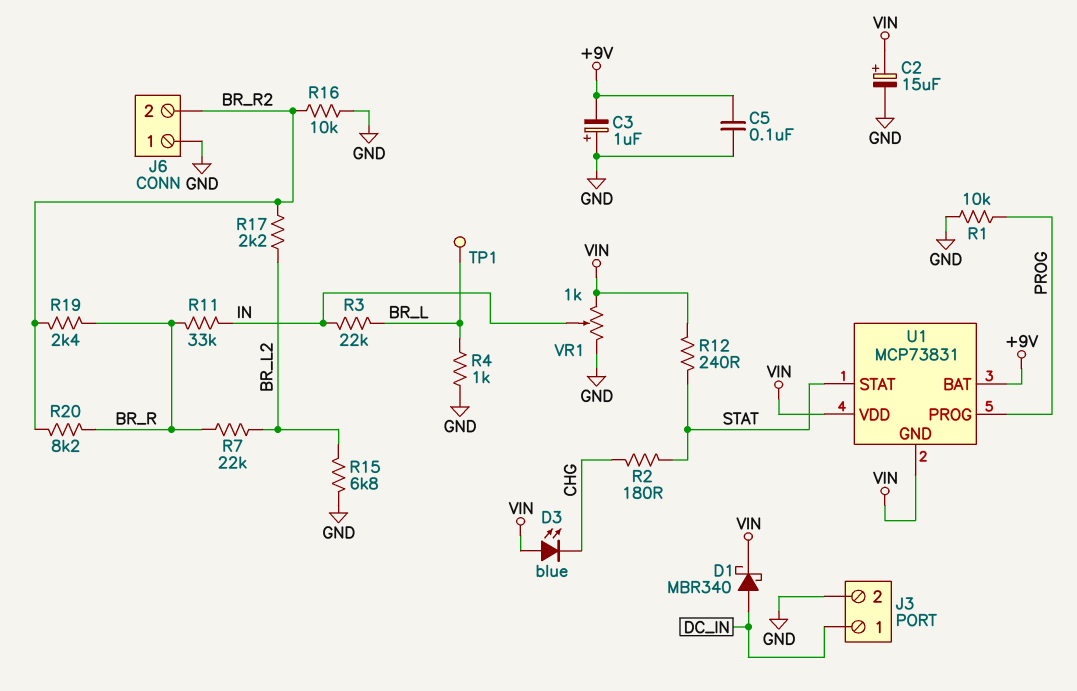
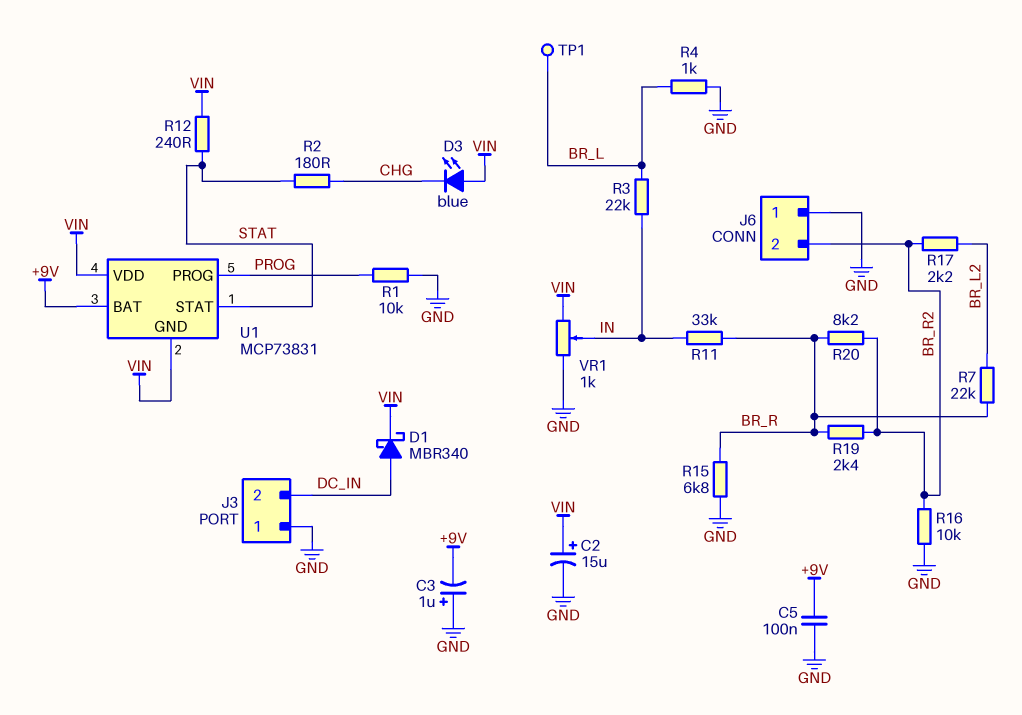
J3 pin 1: DC_IN -> GND
J3 pin 2: GND -> DC_IN
R15: 6.8k (BR_L2, GND) -> 6.8k (BR_R, GND)

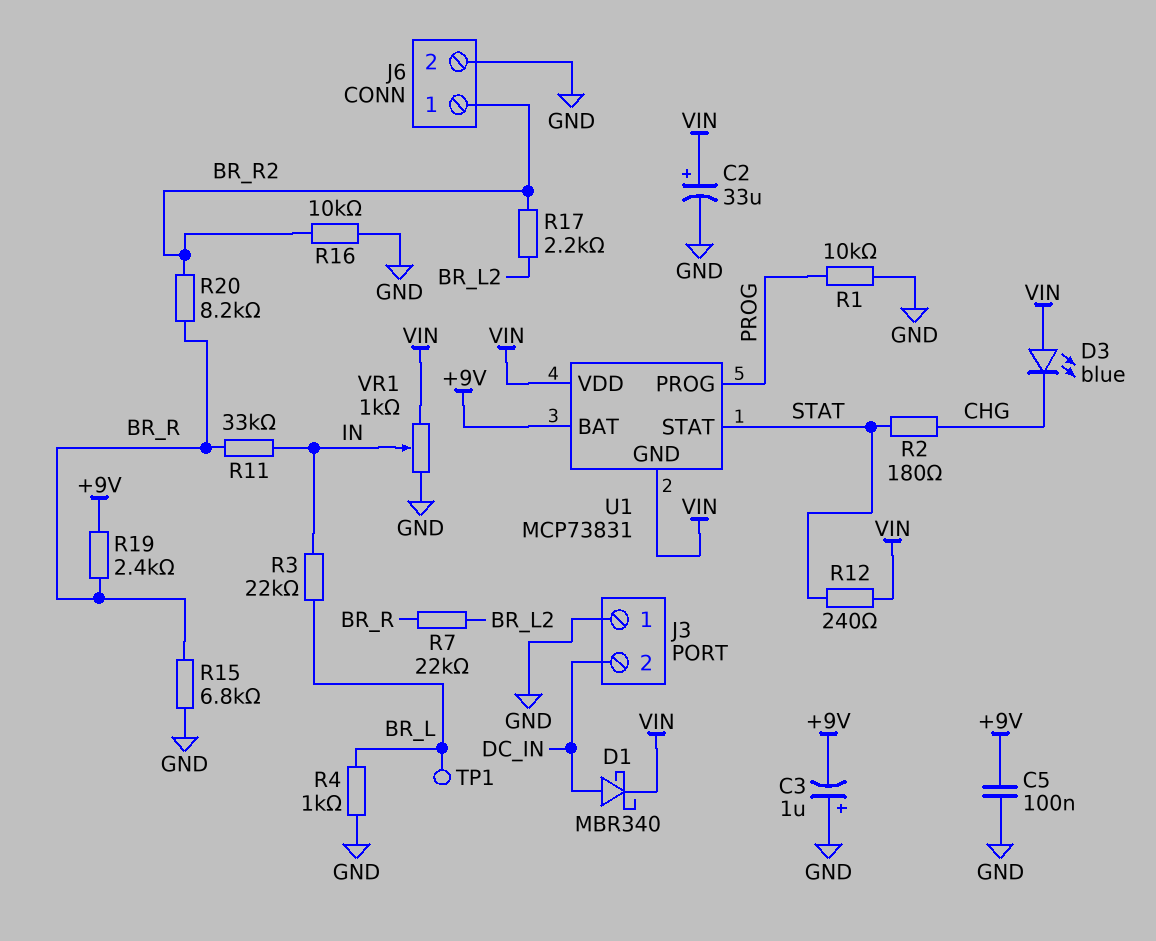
C2: 15uF (plus VIN, minus GND) -> 33uF (plus VIN, minus GND)
J6 pin 1: GND -> BR_R2
J6 pin 2: BR_R2 -> GND
R19: 2.4k (BR_R, BR_R2) -> 2.4k (+9V, BR_R)

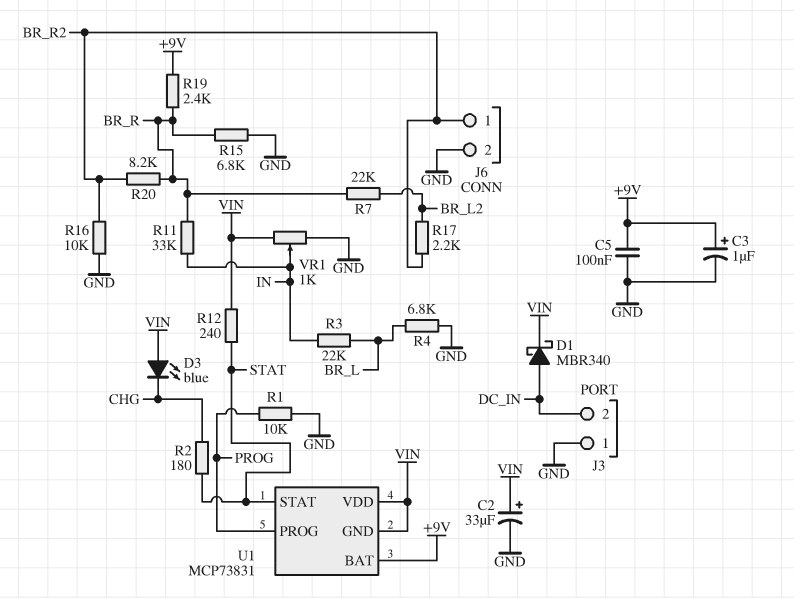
C3: 1uF (plus GND, minus +9V) -> 1uF (plus +9V, minus GND)
R4: 1k (BR_L, GND) -> 6.8k (BR_L, GND)
TP1: test point (BR_L) -> none

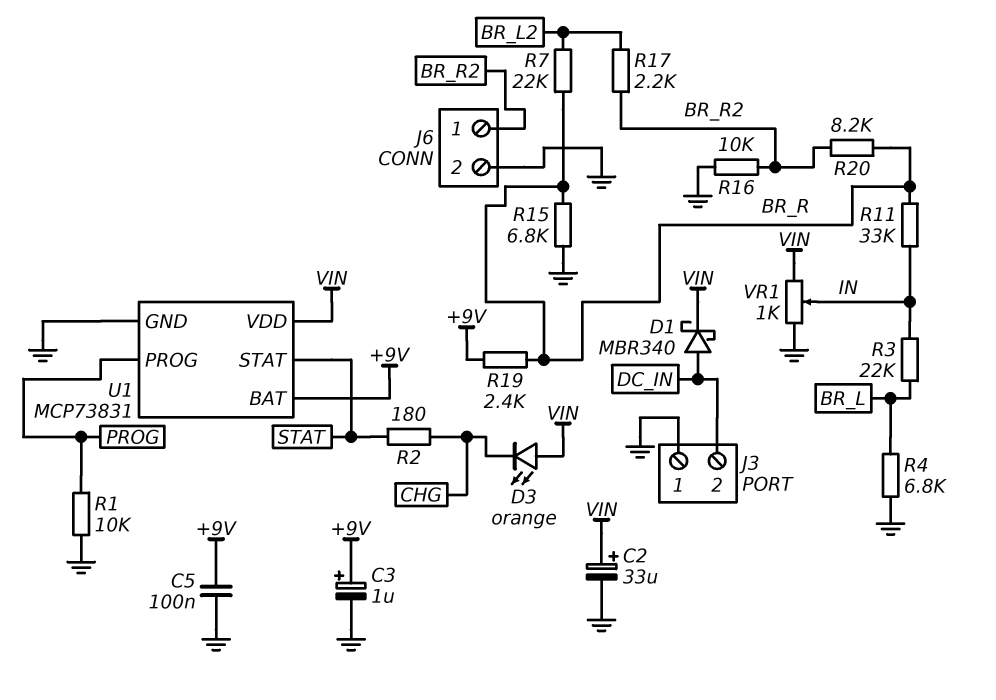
D3: LED blue (A VIN, K CHG) -> LED orange (A VIN, K CHG)
R12: 240 (STAT, VIN) -> none
U1 pin GND: VIN -> GND

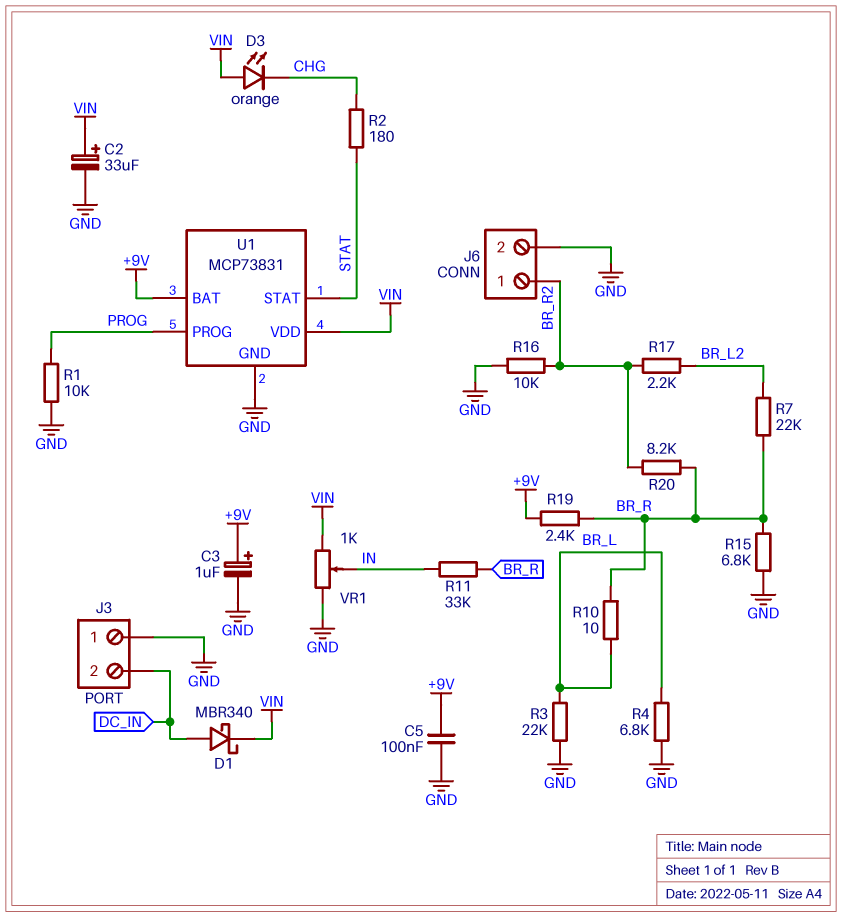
R3: 22k (BR_L, IN) -> 22k (BR_L, GND)
R10: none -> 10 (BR_L, BR_R)

